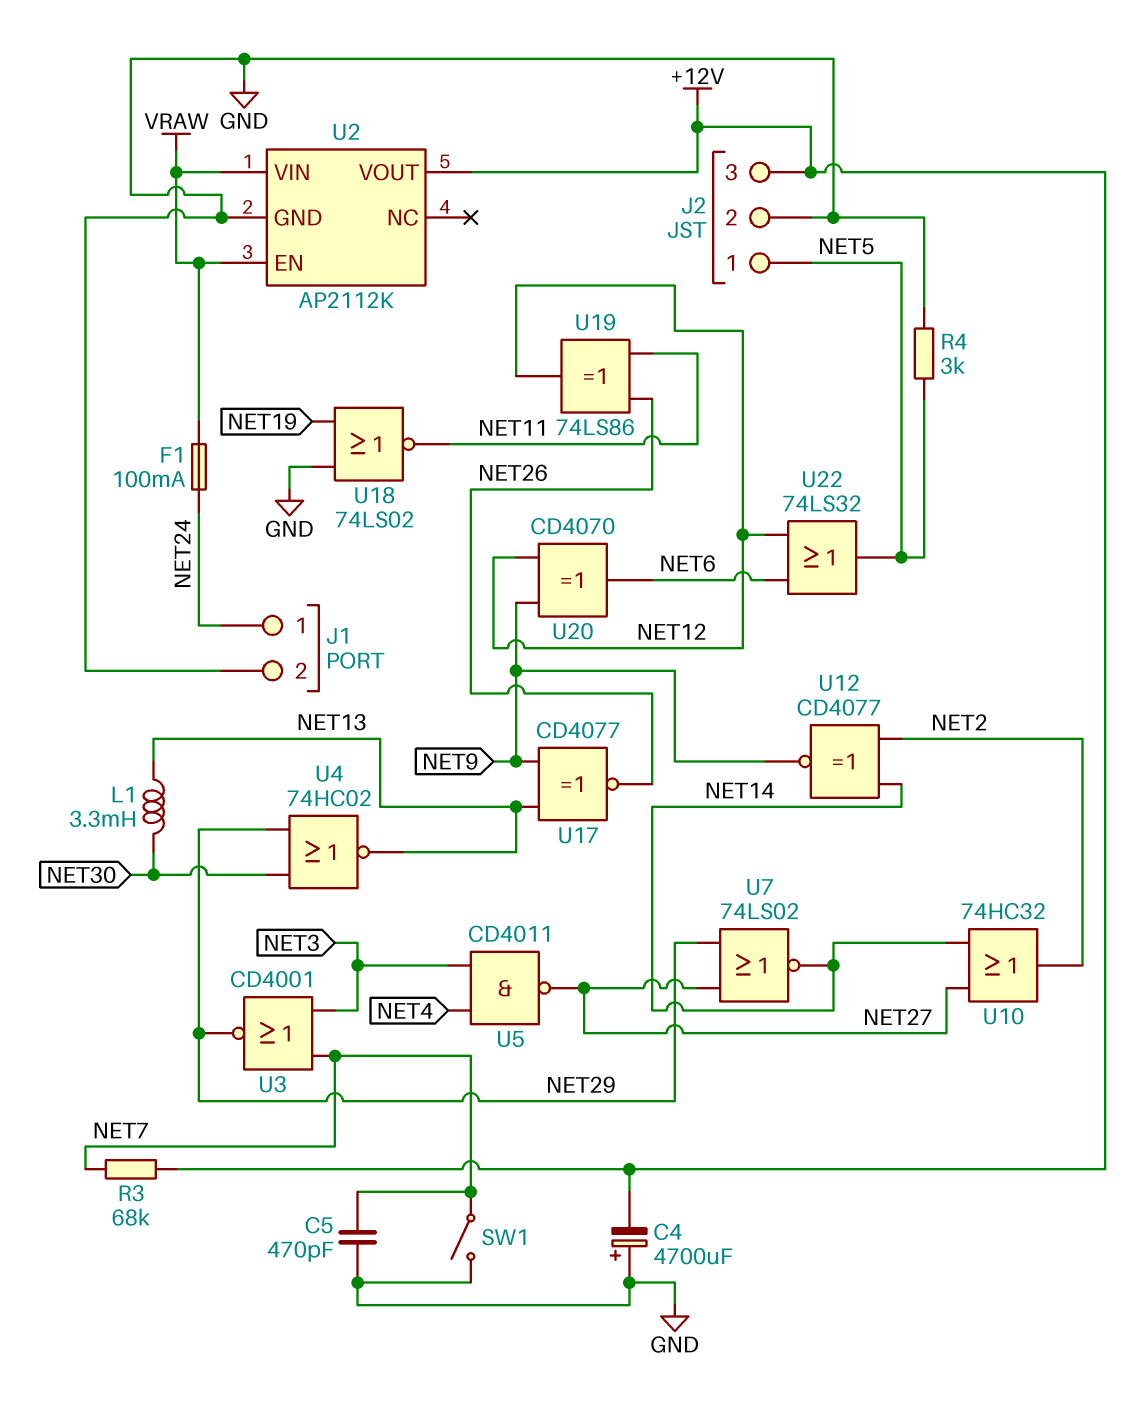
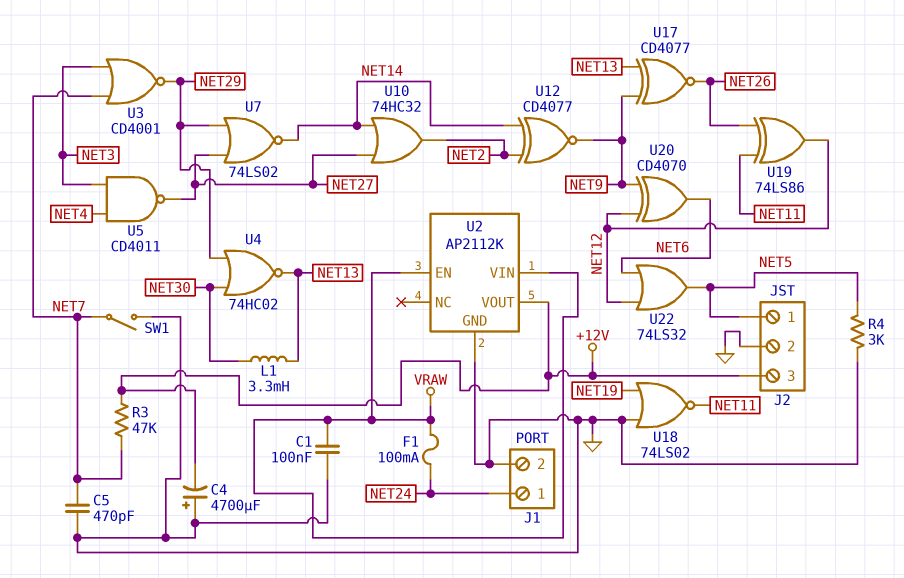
C1: none -> 100nF (GND, VRAW)
R3: 68k (+12V, NET7) -> 47k (+12V, NET7)

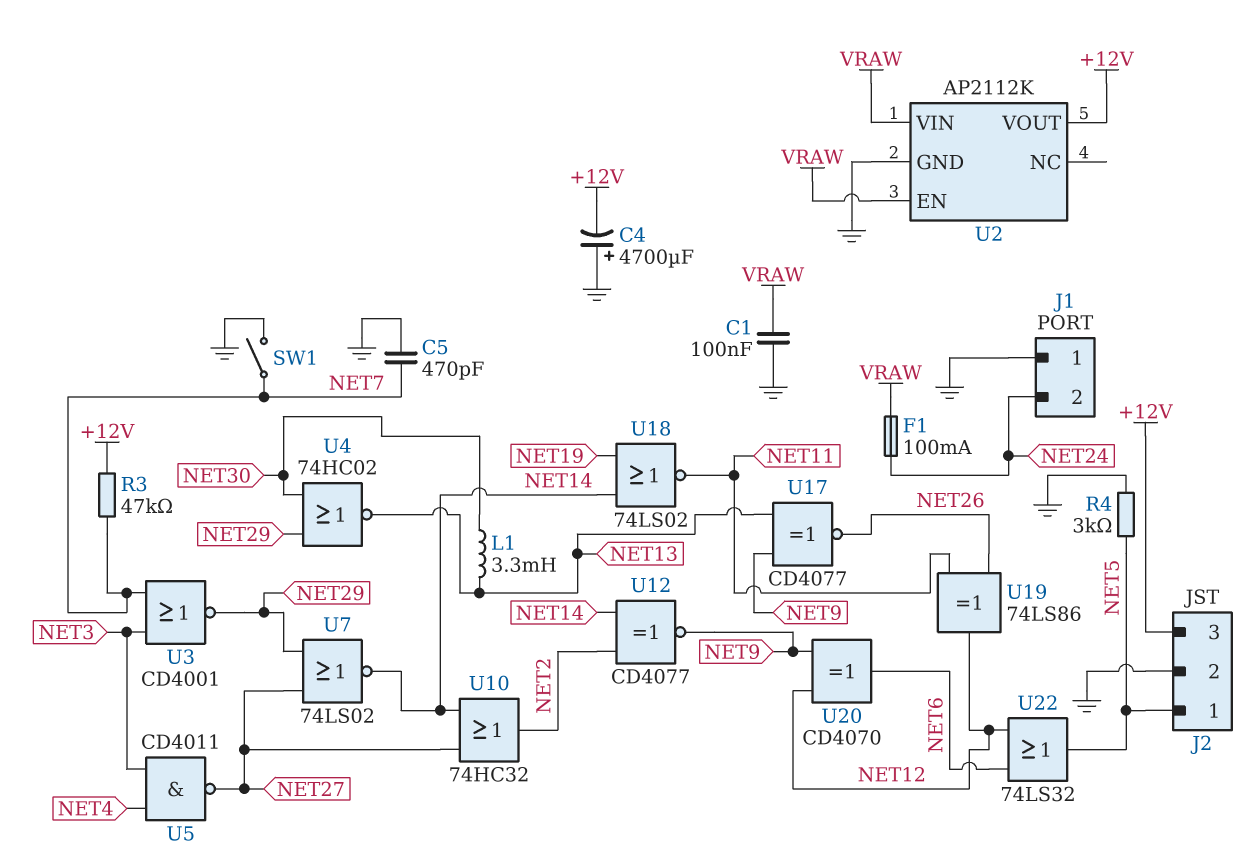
J1 pin 1: NET24 -> GND
J1 pin 2: GND -> NET24
U18: NOR 74LS02 (in GND, in NET19, out NET11) -> NOR 74LS02 (in NET14, in NET19, out NET11)

